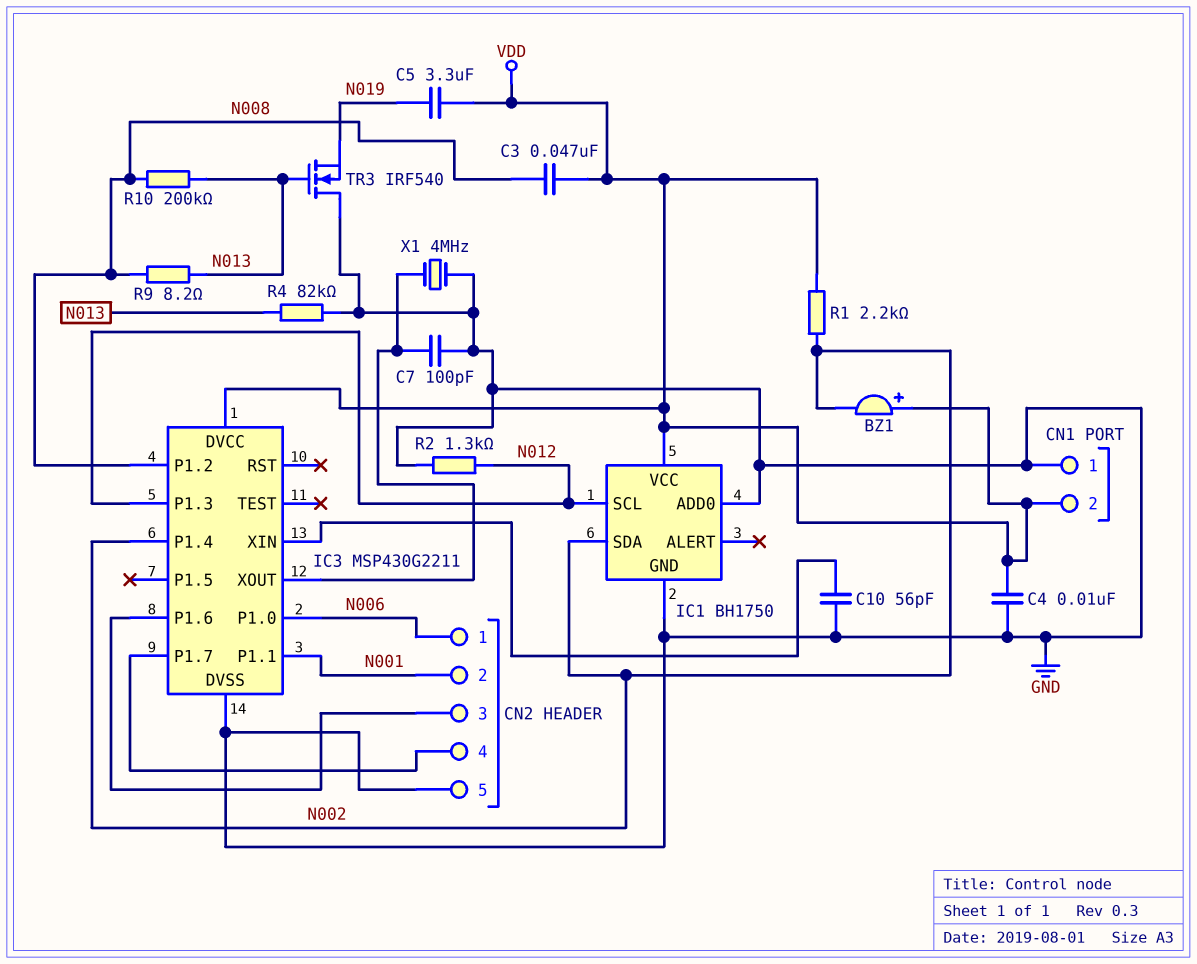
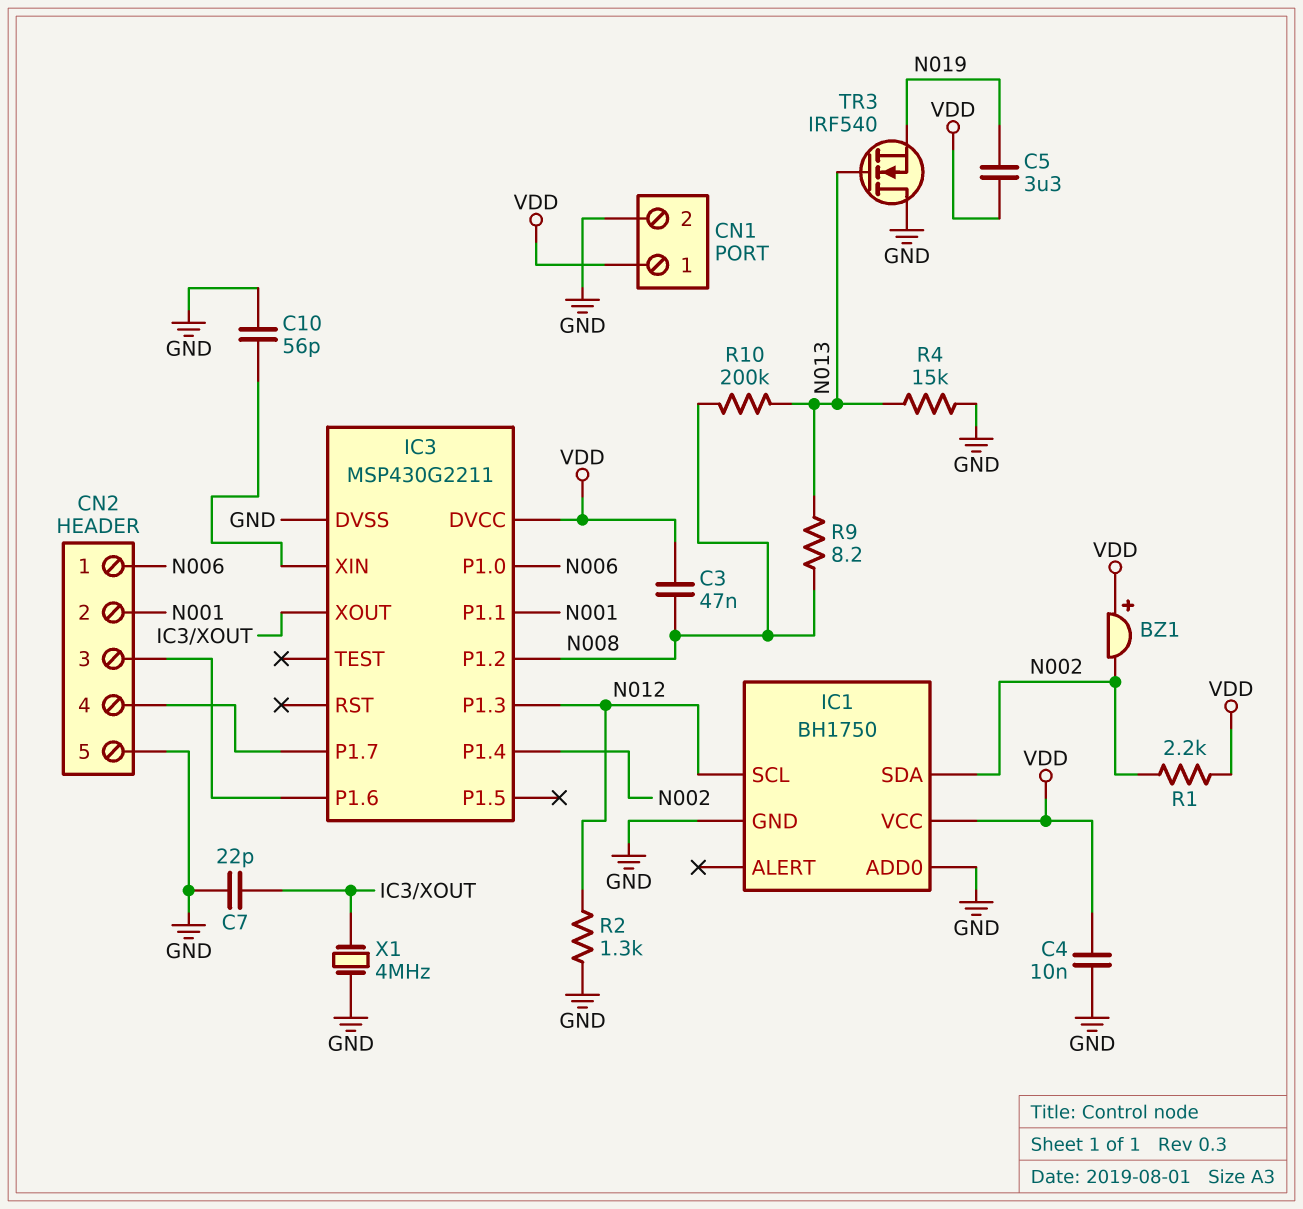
C7: 100pF (GND, IC3/XOUT) -> 22pF (GND, IC3/XOUT)
CN1 pin 1: GND -> VDD
CN1 pin 2: VDD -> GND
R4: 82k (GND, N013) -> 15k (GND, N013)

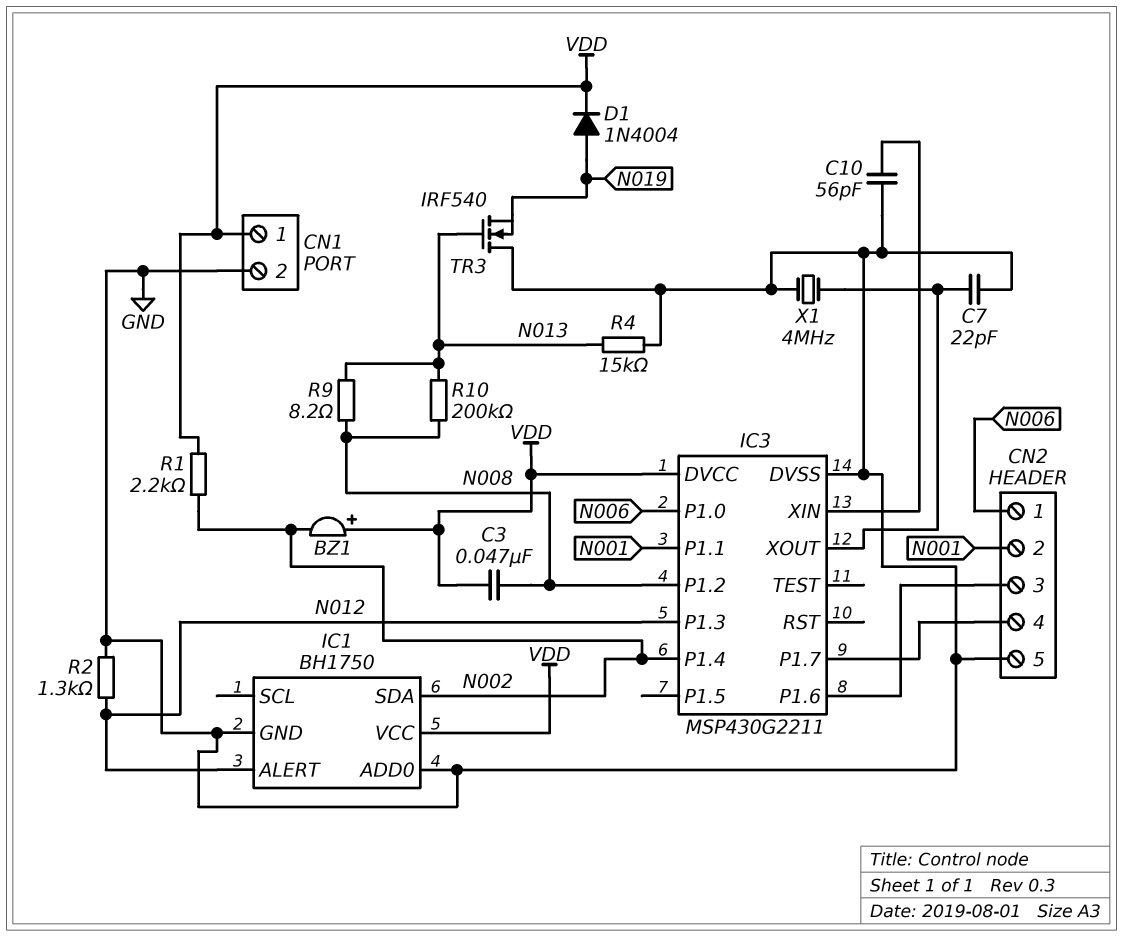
C4: 10nF (GND, VDD) -> none
C5: 3.3uF (N019, VDD) -> none
D1: none -> diode 1N4004 (A N019, K VDD)
IC1 pin ALERT: none -> N012
IC1 pin SCL: N012 -> none

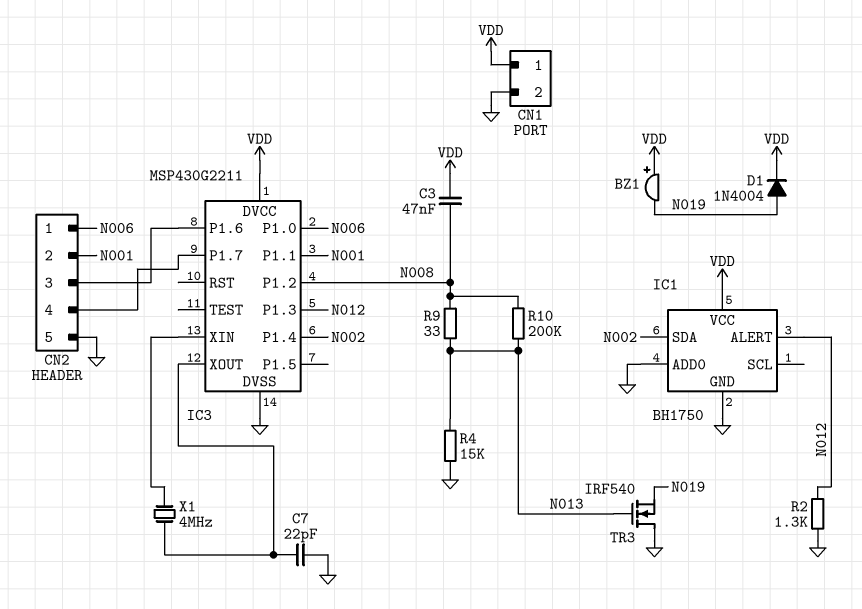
BZ1: buzzer (plus VDD, minus N002) -> buzzer (plus VDD, minus N019)
C10: 56pF (GND, IC3/XIN) -> none
R1: 2.2k (N002, VDD) -> none
R9: 8.2 (N008, N013) -> 33 (N008, N013)
X1: 4MHz (GND, IC3/XOUT) -> 4MHz (IC3/XIN, IC3/XOUT)

